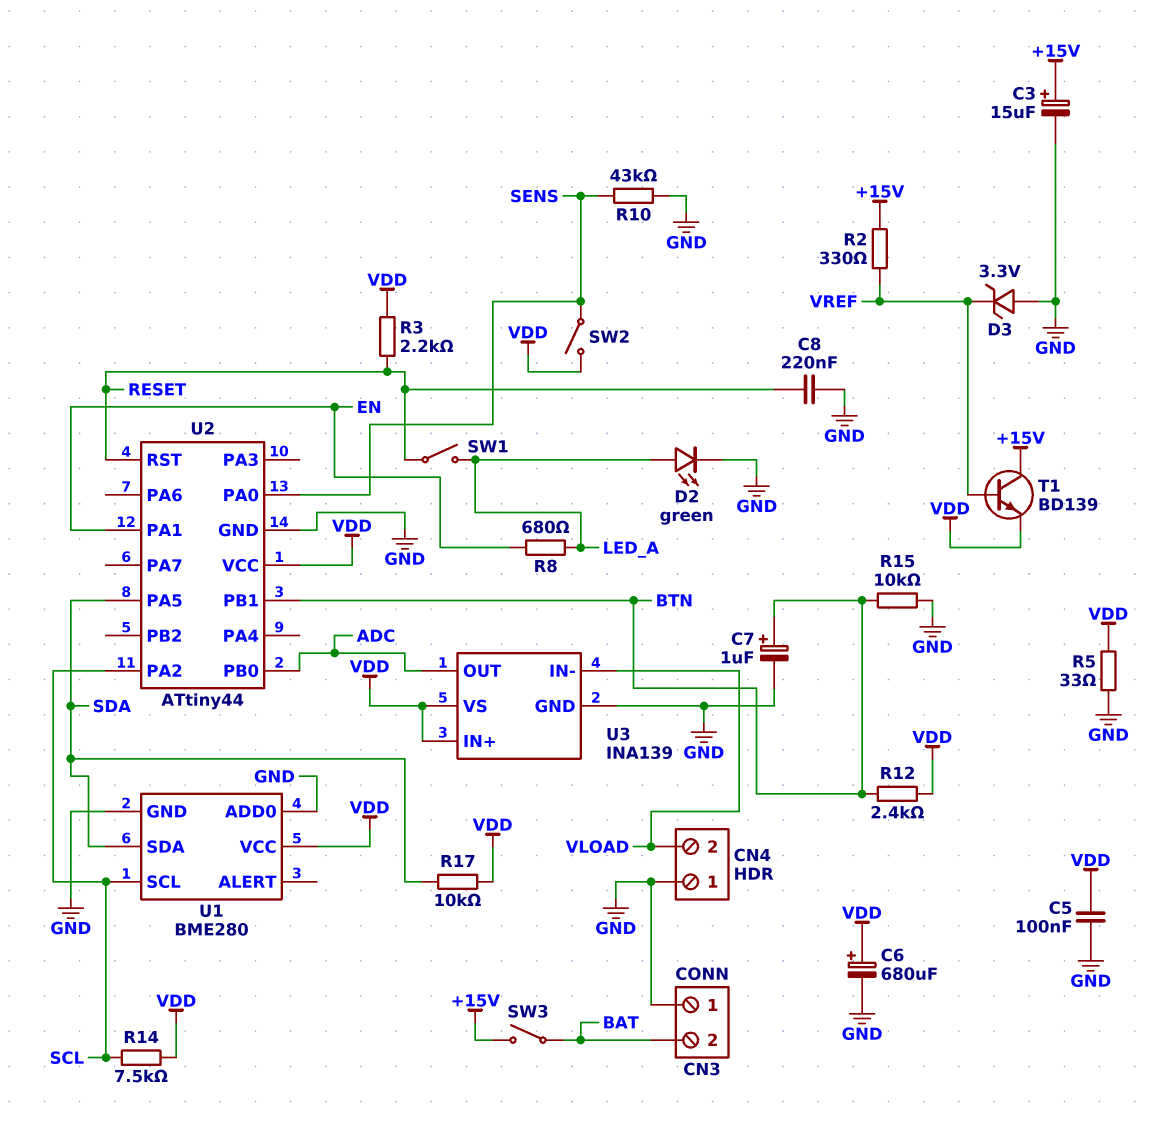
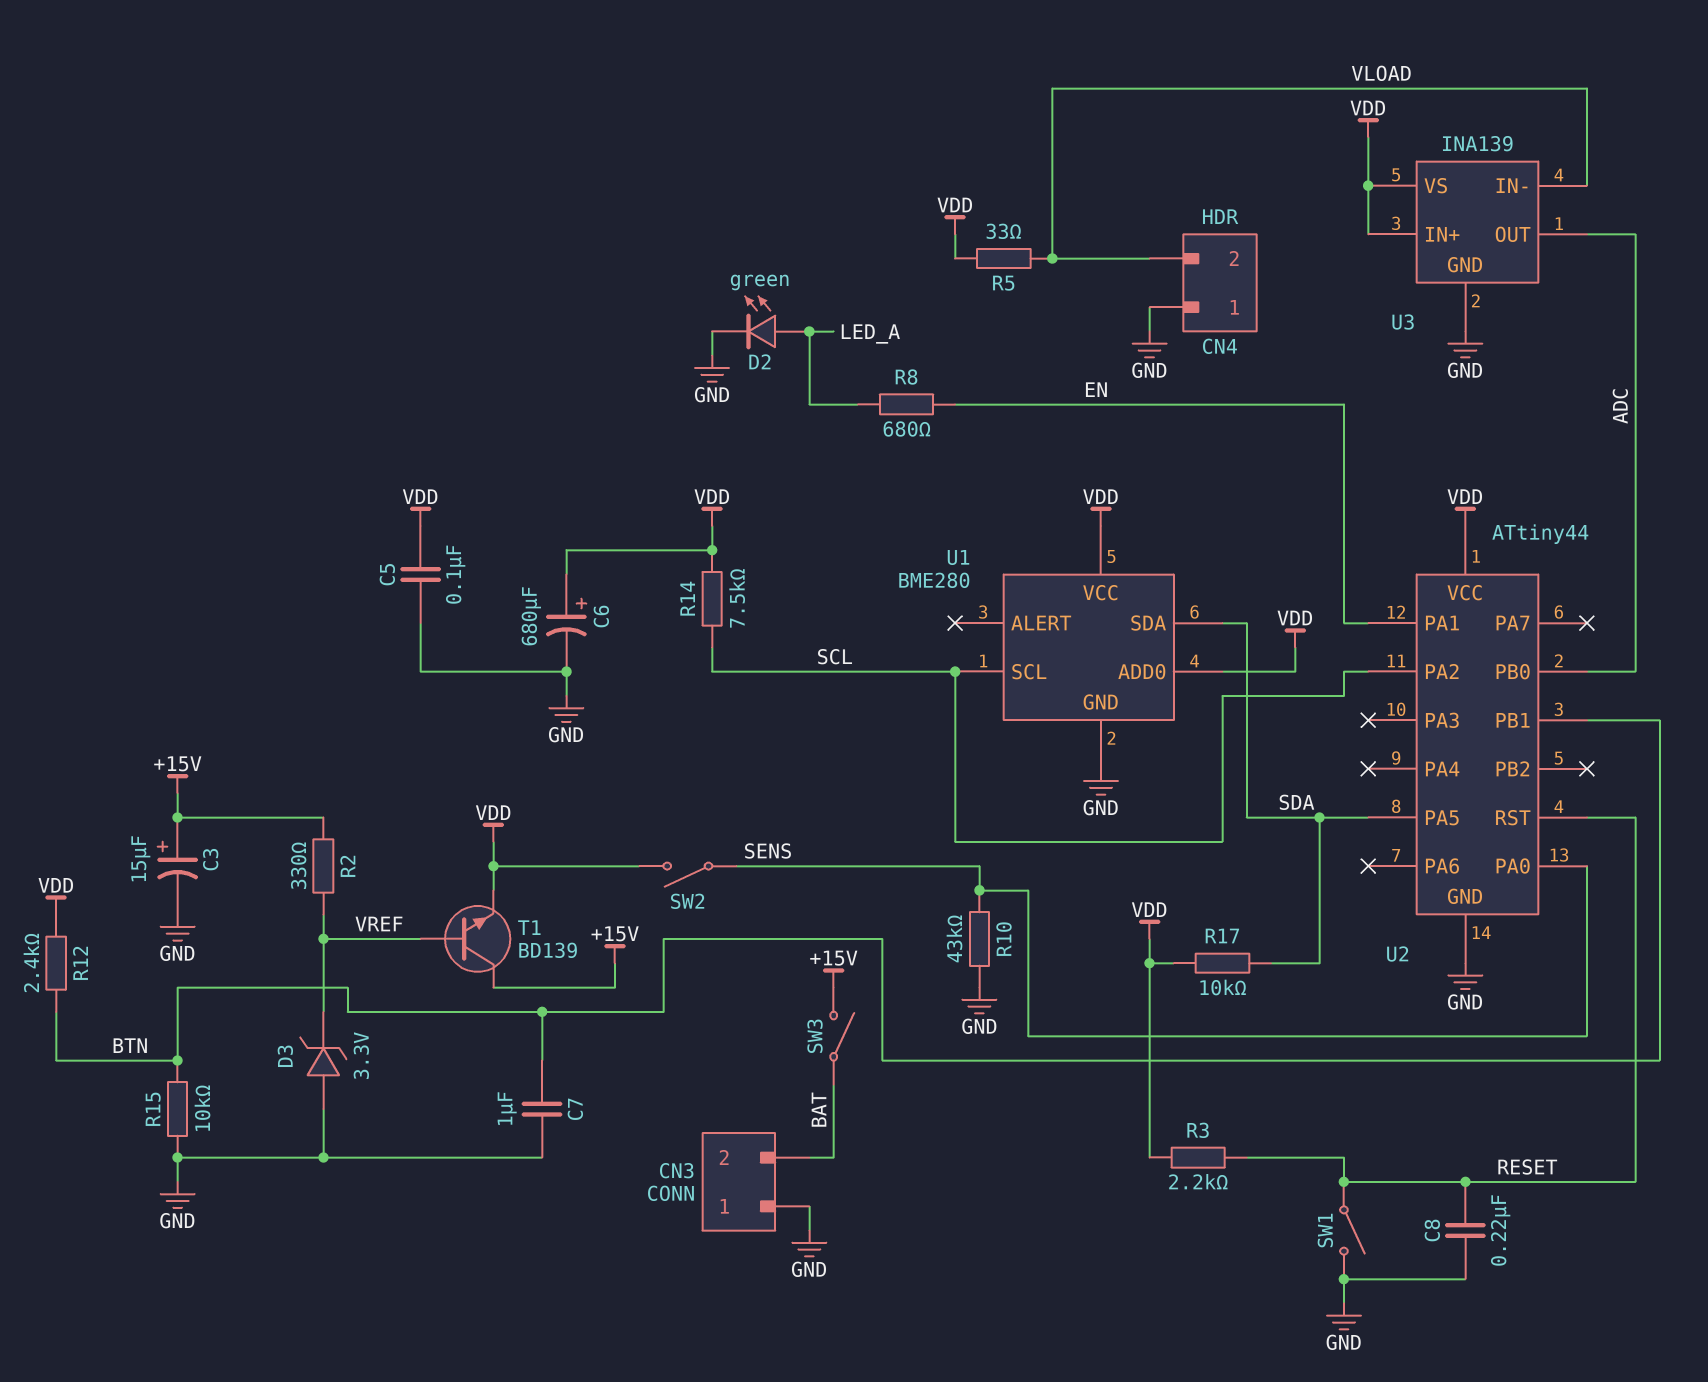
C7: 1uF (plus BTN, minus GND) -> 1uF (BTN, GND)
R5: 33 (GND, VDD) -> 33 (VDD, VLOAD)
SW1: switch (LED_A, RESET) -> switch (GND, RESET)
U1 pin ADD0: GND -> VDD

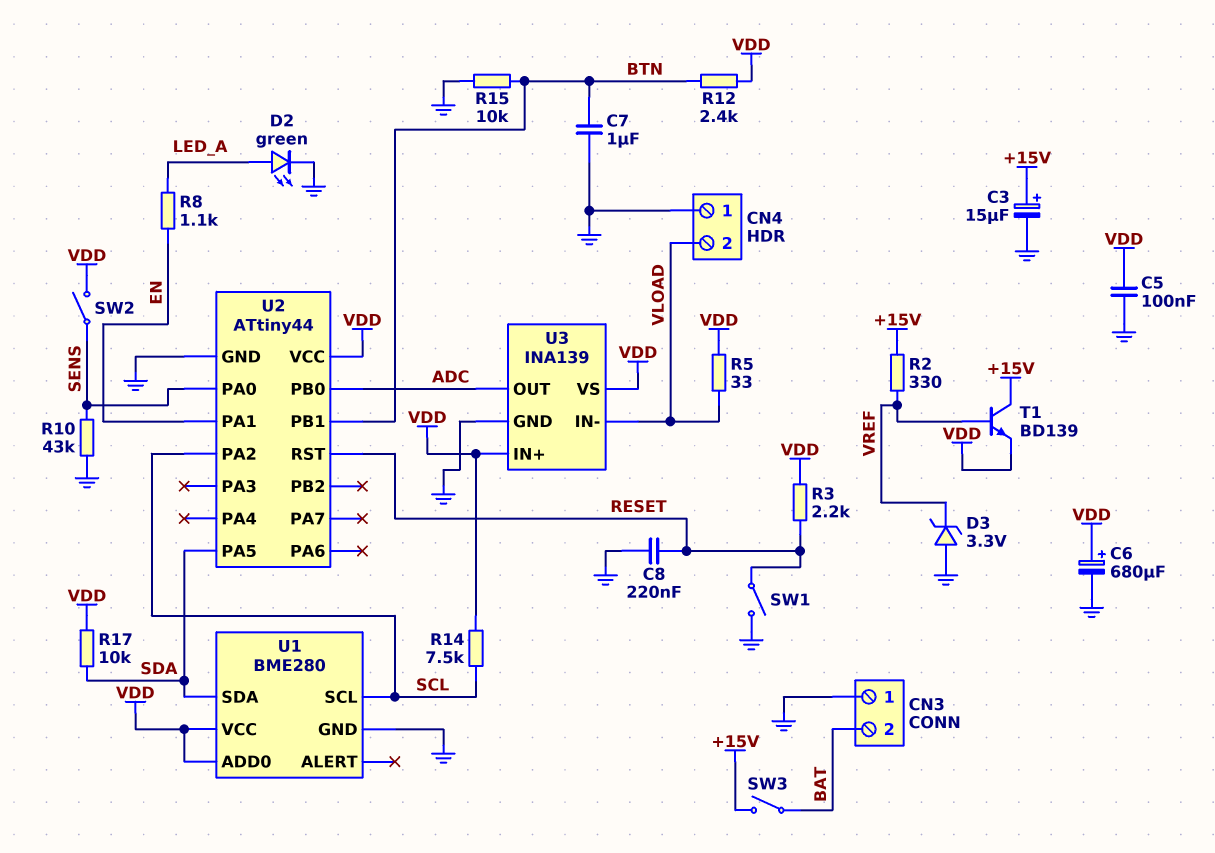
R8: 680 (EN, LED_A) -> 1.1k (EN, LED_A)

